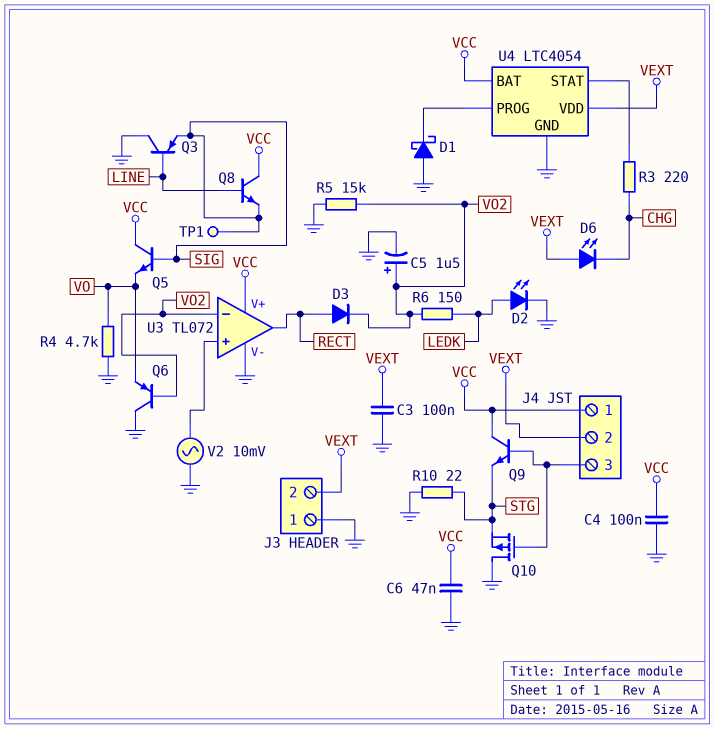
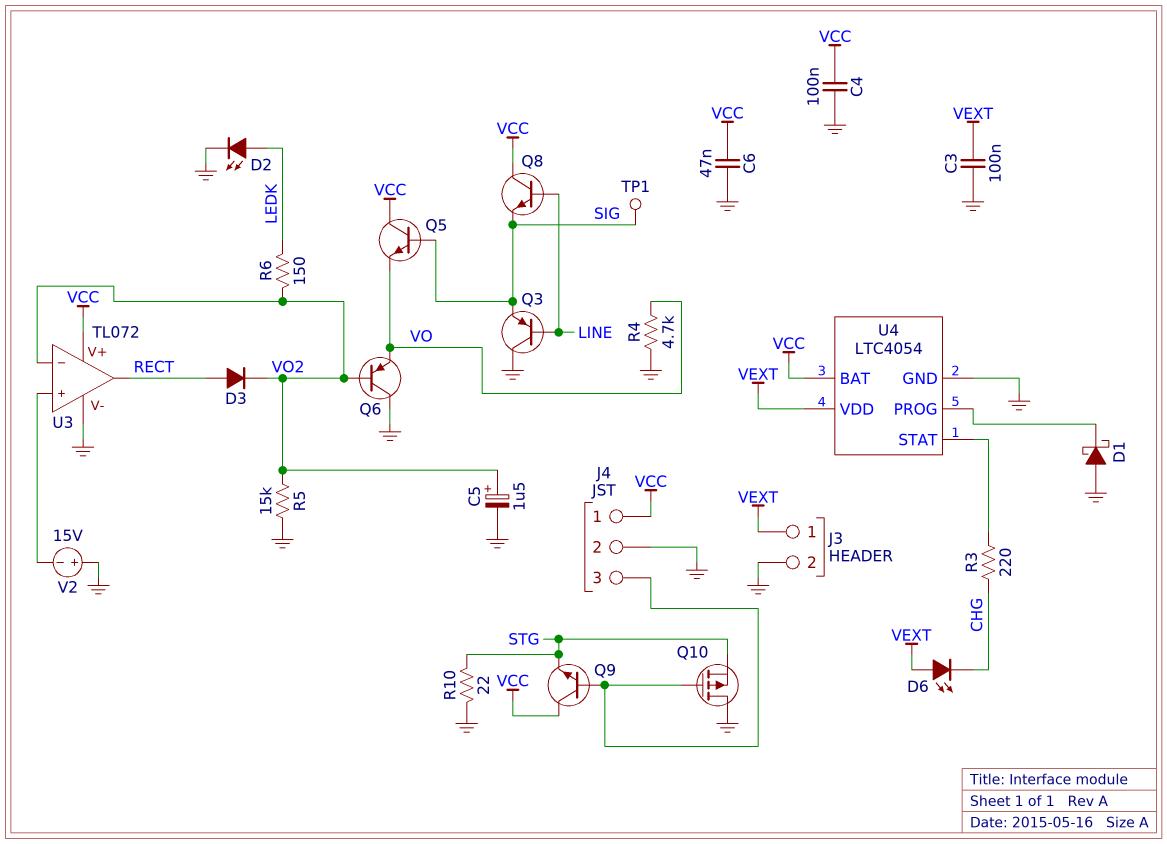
J3 pin 1: GND -> VEXT
J3 pin 2: VEXT -> GND
J4 pin 2: VEXT -> GND
V2: AC 10mV (GND, U3/in+) -> 15V (plus GND, minus U3/in+)

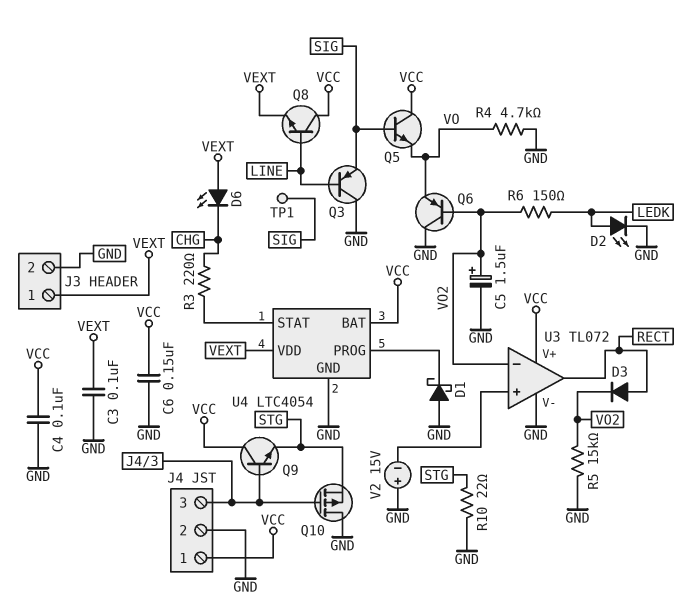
C6: 47nF (GND, VCC) -> 150nF (GND, VCC)
Q8: NPN (B LINE, C VCC, E SIG) -> NPN (B LINE, C VCC, E VEXT)

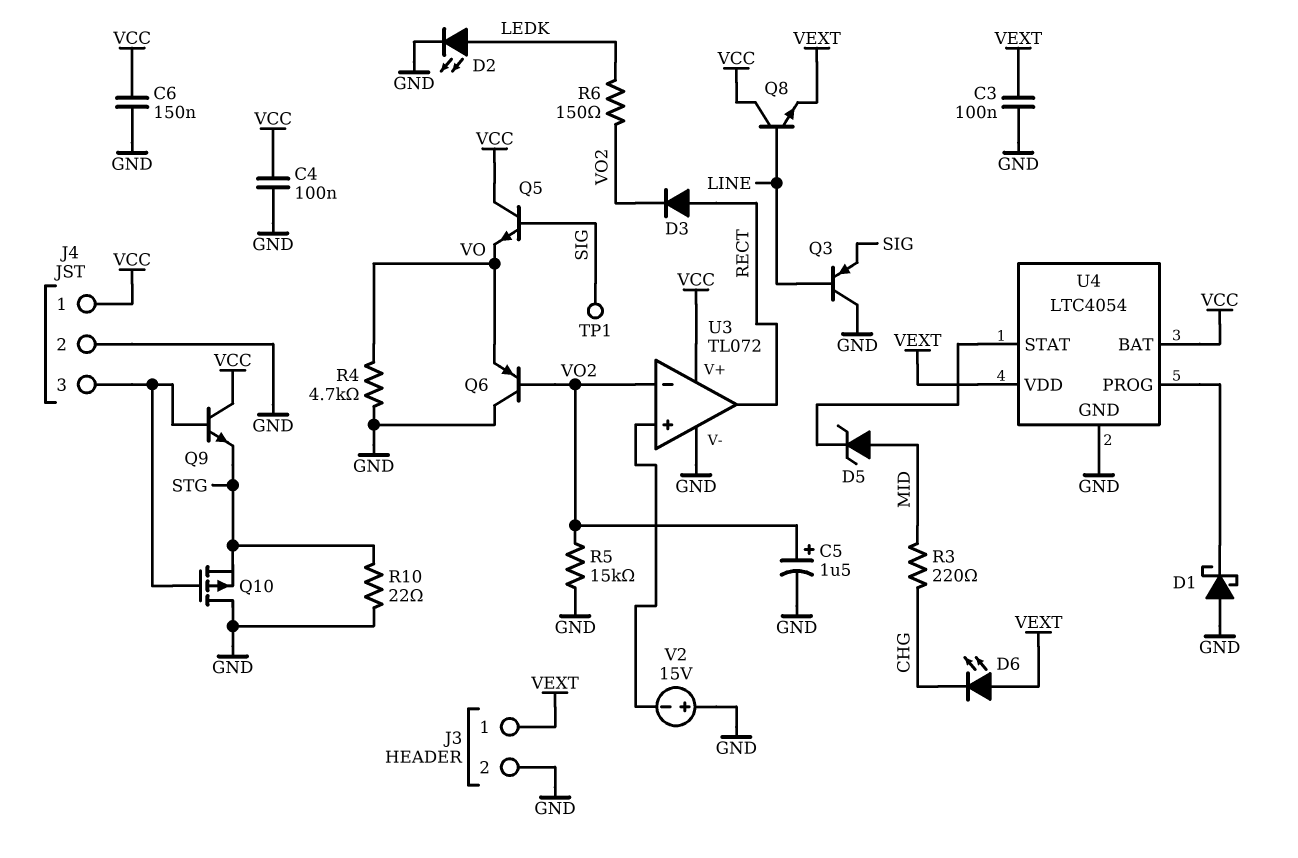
D5: none -> zener (A MID, K U4/STAT)
R3: 220 (CHG, U4/STAT) -> 220 (CHG, MID)

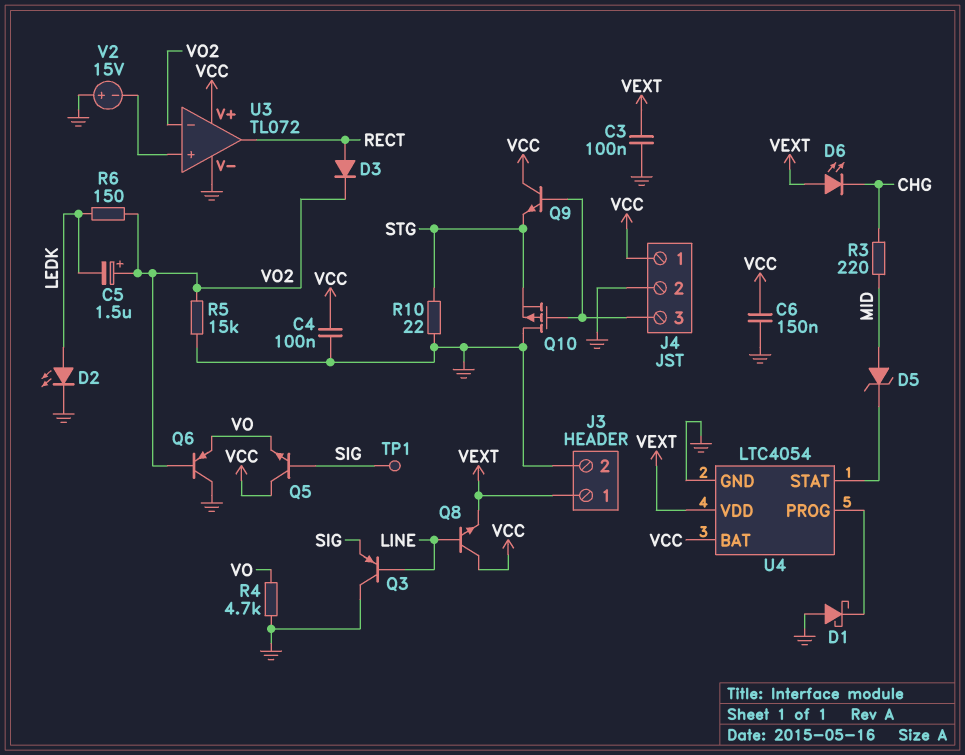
C5: 1.5uF (plus VO2, minus GND) -> 1.5uF (plus VO2, minus LEDK)

